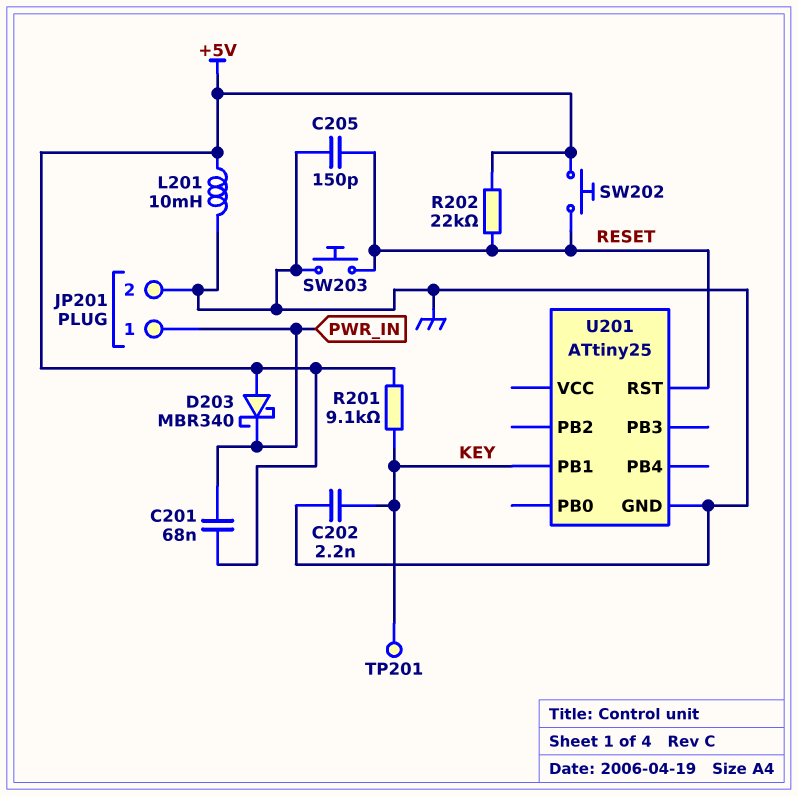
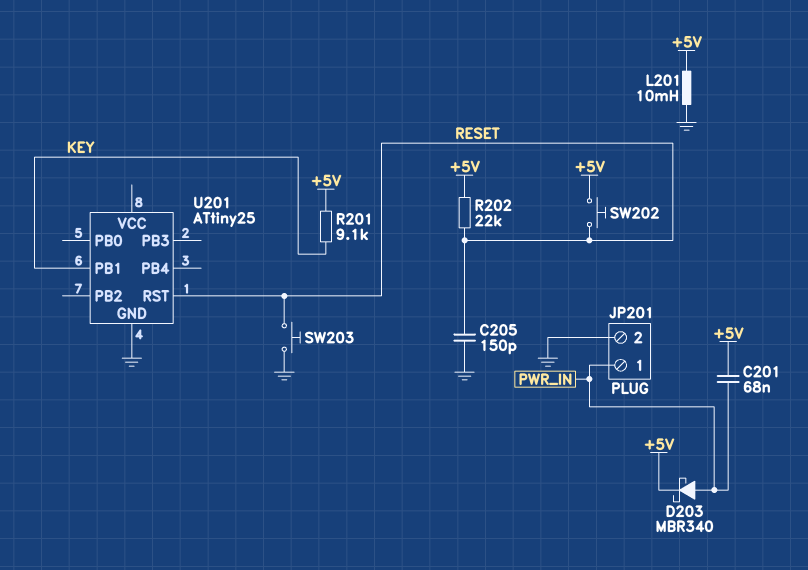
C202: 2.2nF (GND, KEY) -> none
D203: schottky MBR340 (A +5V, K PWR_IN) -> schottky MBR340 (A PWR_IN, K +5V)
TP201: test point (KEY) -> none

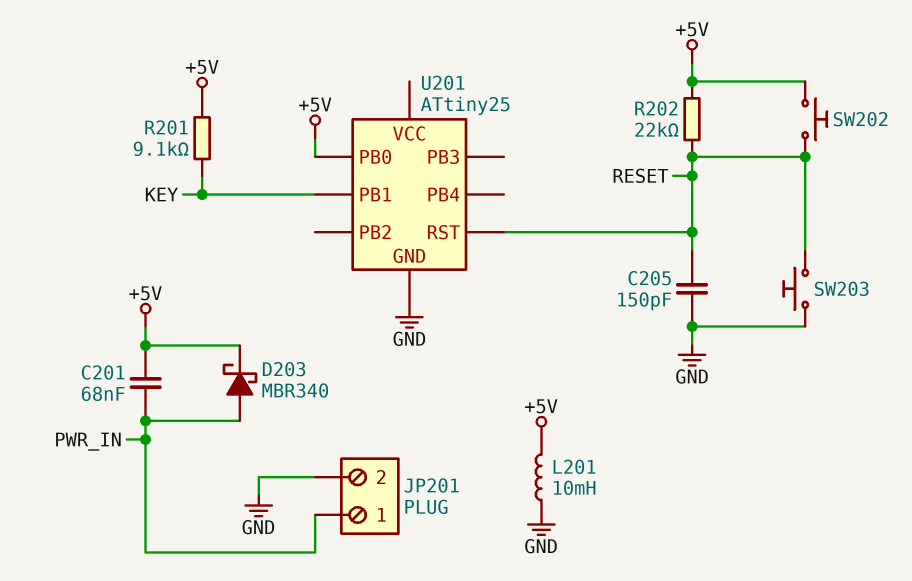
U201 pin PB0: none -> +5V

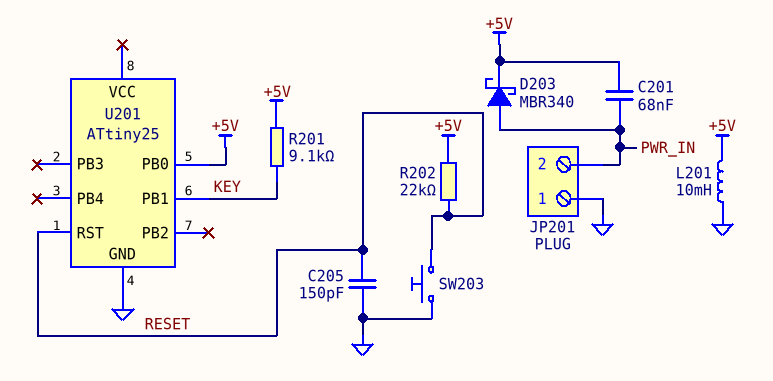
JP201 pin 1: PWR_IN -> GND
JP201 pin 2: GND -> PWR_IN
SW202: button (+5V, RESET) -> none

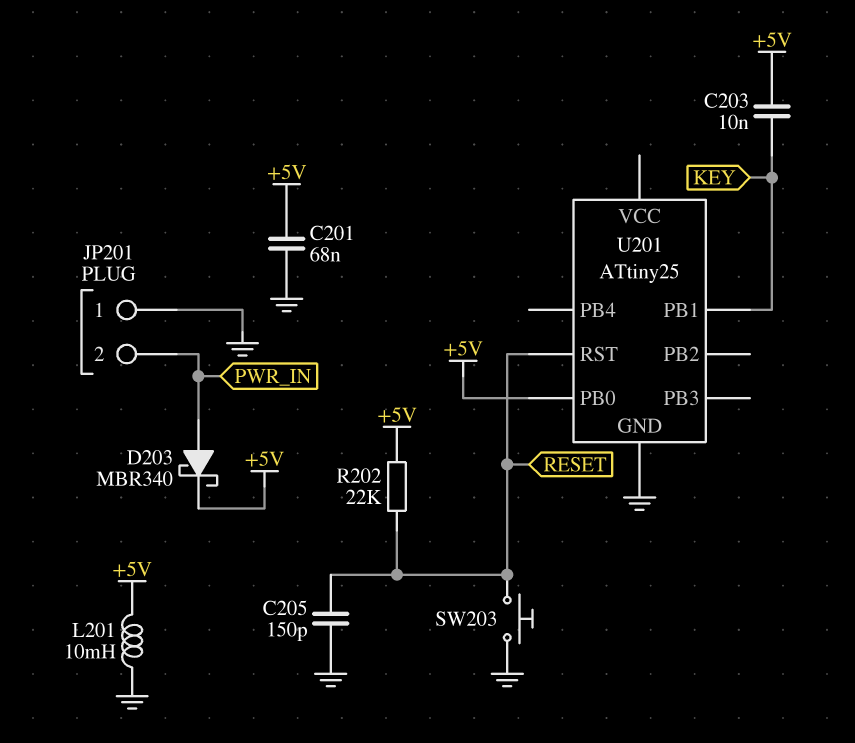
C201: 68nF (+5V, PWR_IN) -> 68nF (+5V, GND)
C203: none -> 10nF (+5V, KEY)
R201: 9.1k (+5V, KEY) -> none

